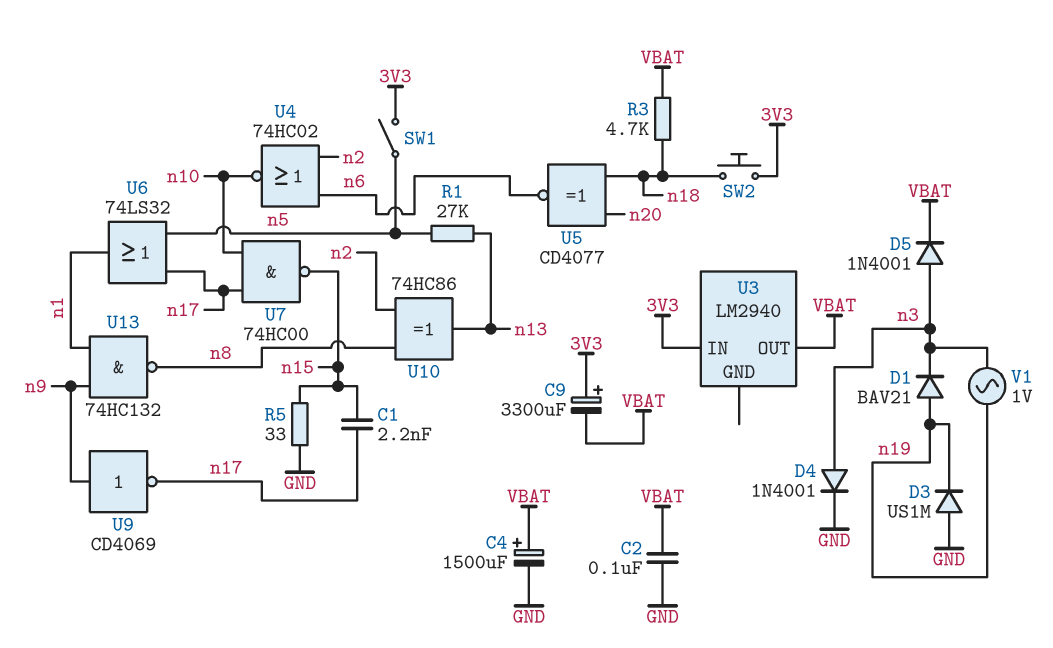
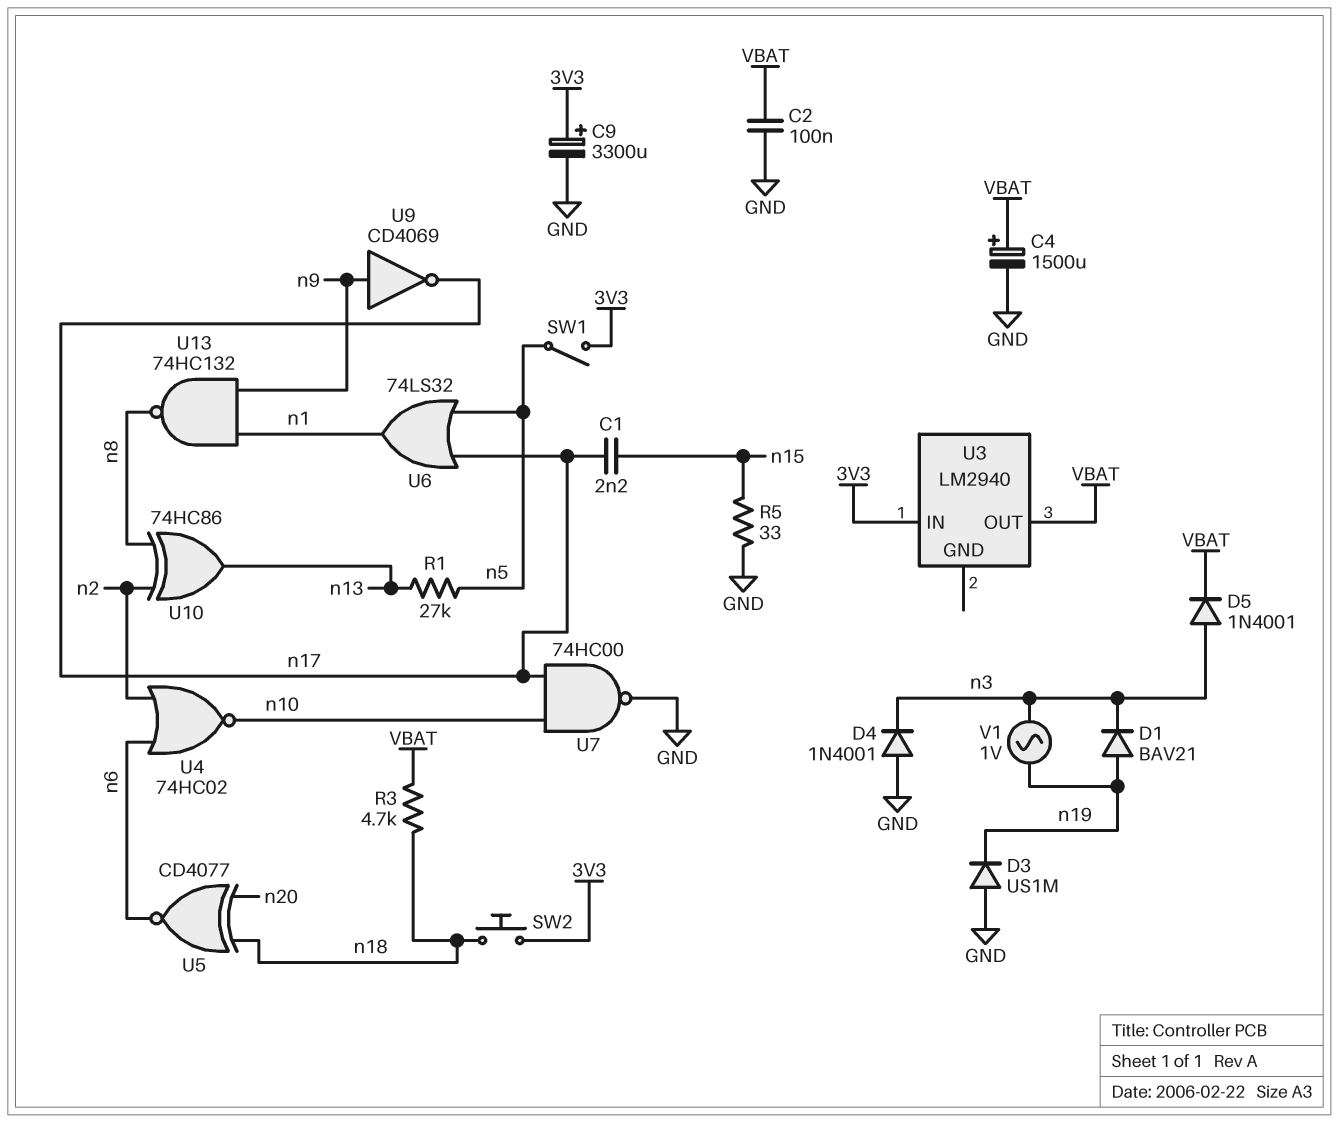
C9: 3300uF (plus 3V3, minus VBAT) -> 3300uF (plus 3V3, minus GND)
D4: diode 1N4001 (A n3, K GND) -> diode 1N4001 (A GND, K n3)
U7: NAND 74HC00 (in n10, in n17, out n15) -> NAND 74HC00 (in n10, in n17, out GND)

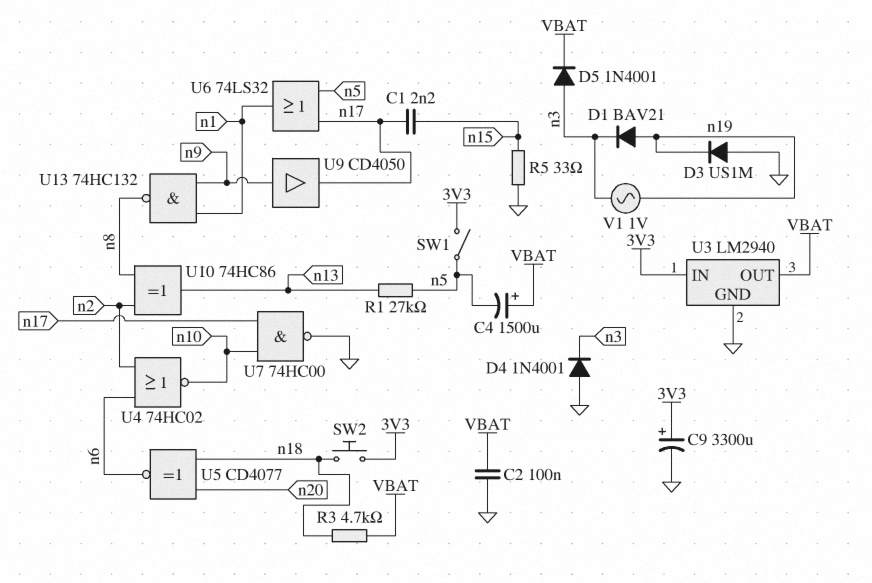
C4: 1500uF (plus VBAT, minus GND) -> 1500uF (plus VBAT, minus n5)
U3 pin GND: none -> GND
U9: NOT CD4069 (in n9, out n17) -> buffer CD4050 (in n9, out n17)

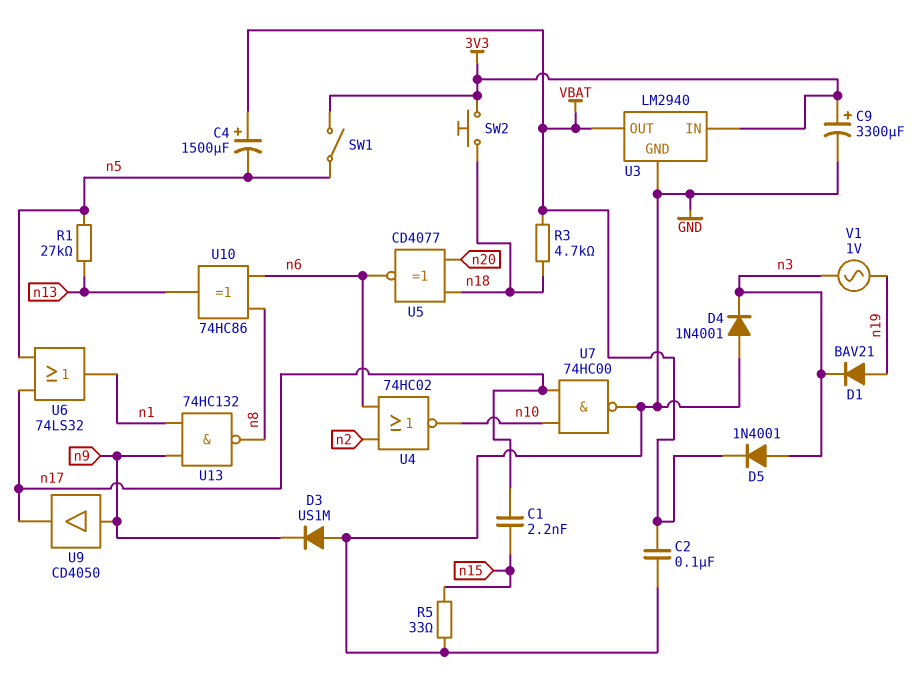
D3: diode US1M (A GND, K n19) -> diode US1M (A GND, K n9)
U10: XOR 74HC86 (in n2, in n8, out n13) -> XOR 74HC86 (in n6, in n8, out n13)

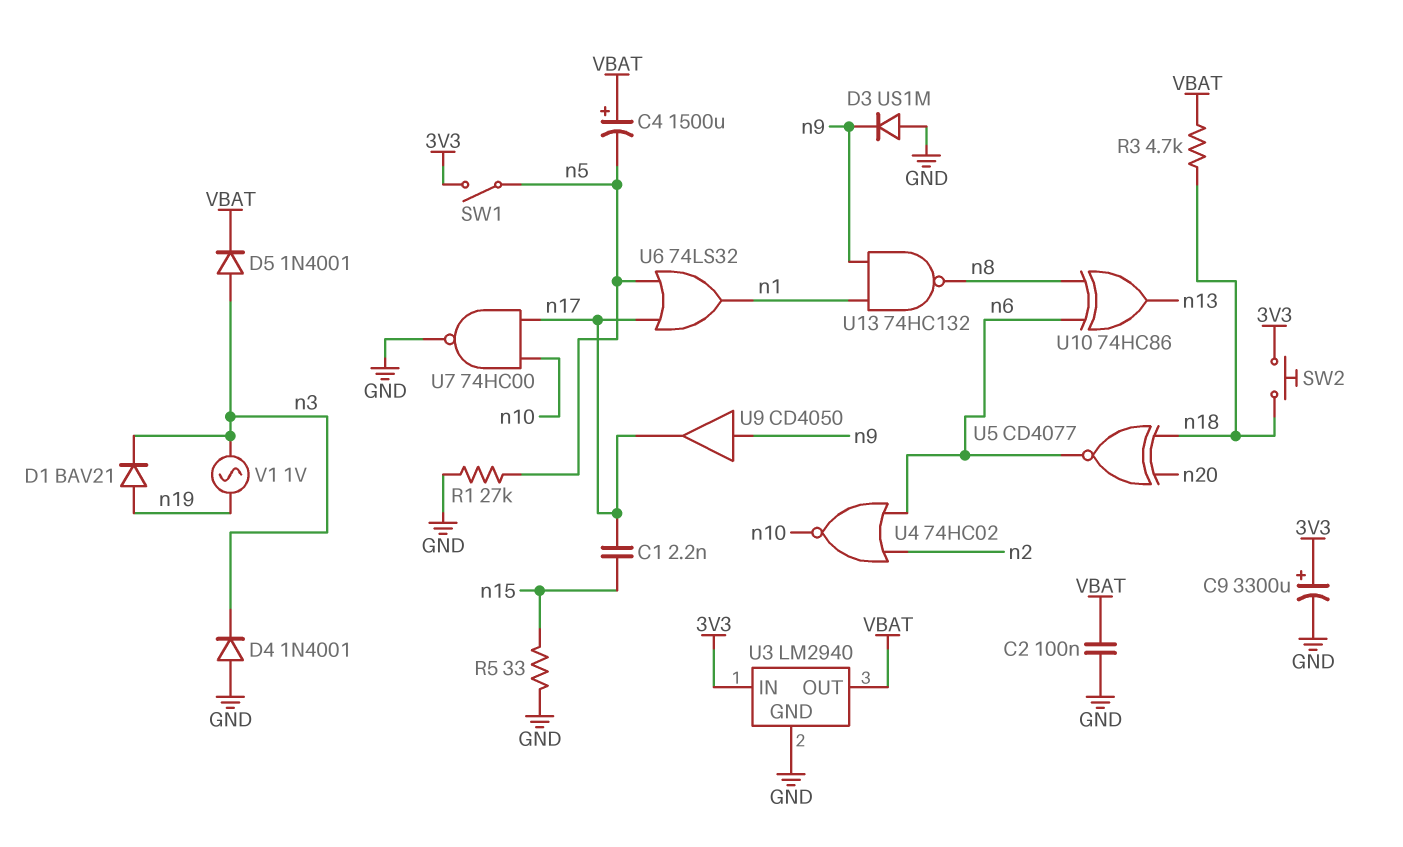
R1: 27k (n5, n13) -> 27k (GND, n5)

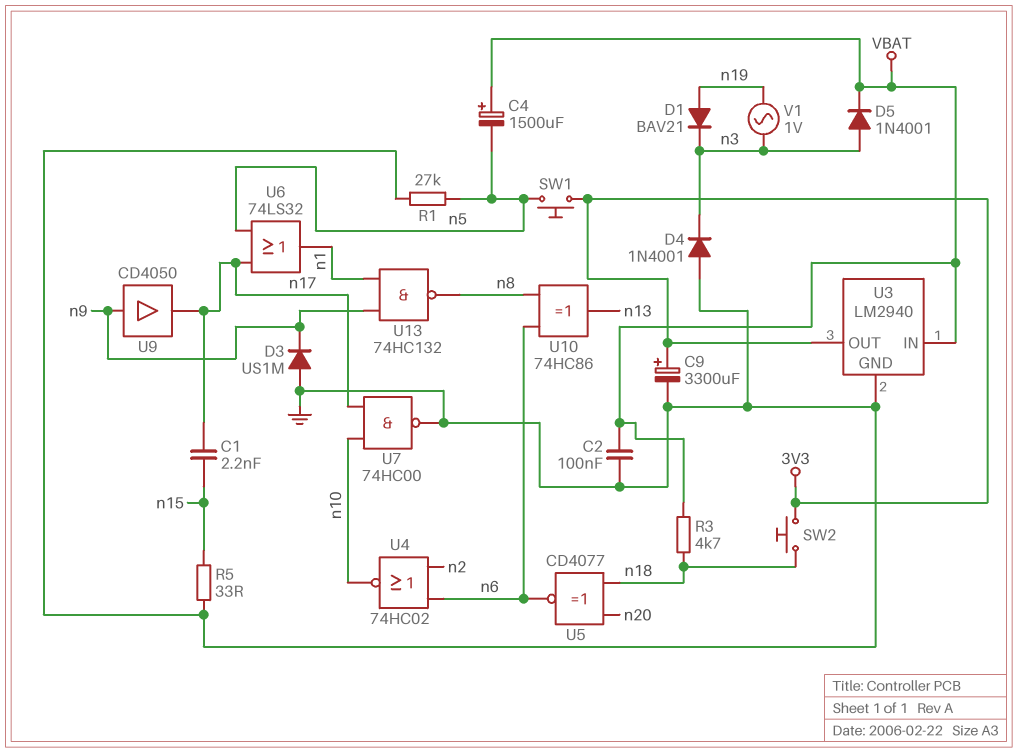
SW1: switch (3V3, n5) -> button (3V3, n5)
U3 pin IN: 3V3 -> VBAT
U3 pin OUT: VBAT -> 3V3

